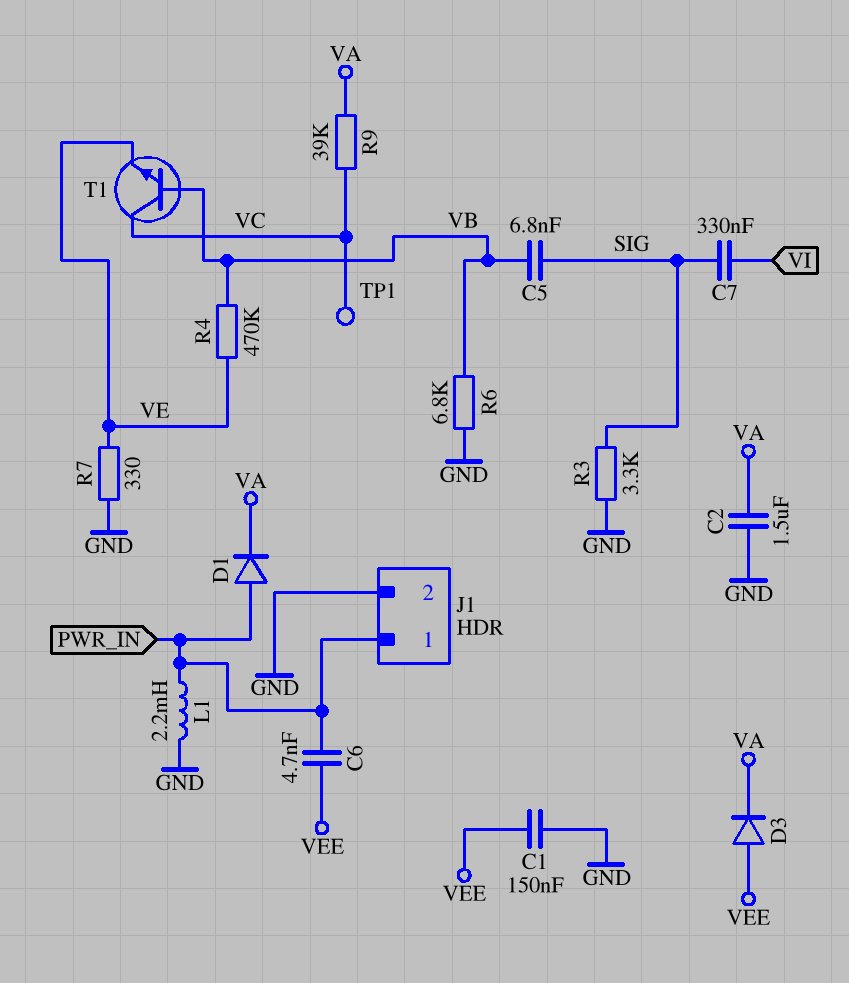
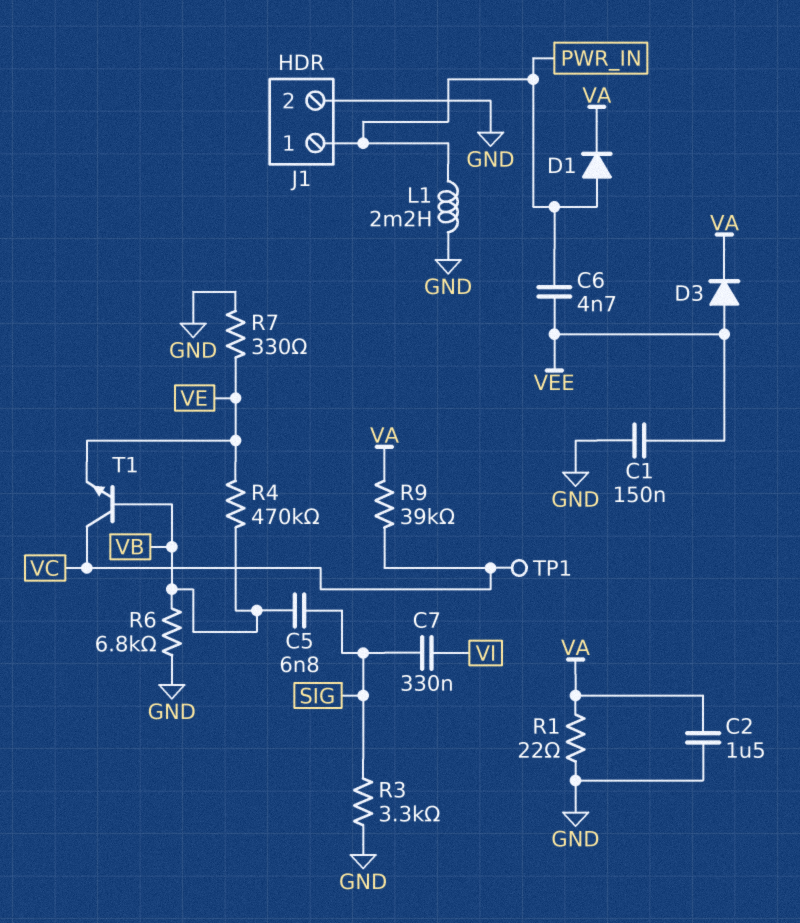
R1: none -> 22 (GND, VA)

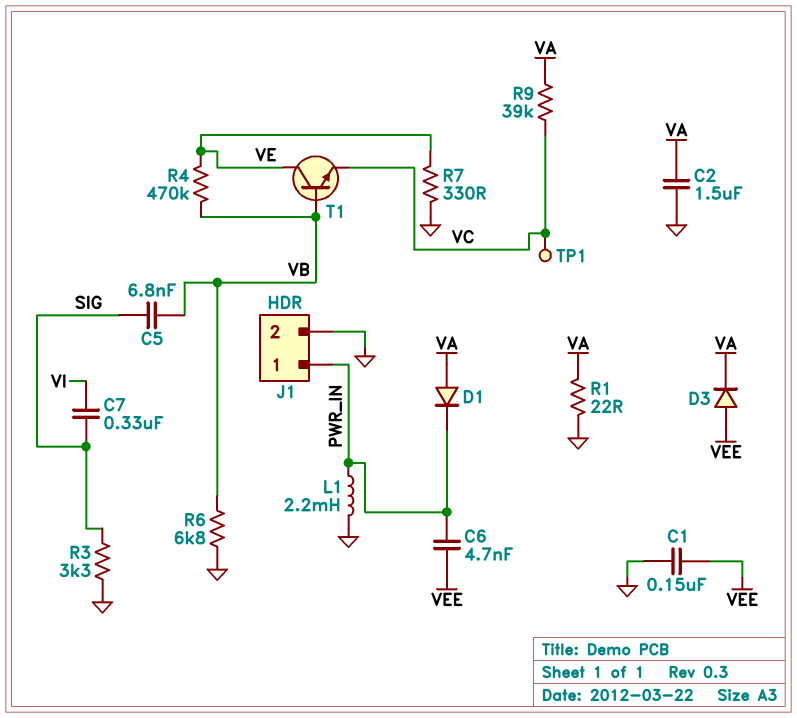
D1: diode (A PWR_IN, K VA) -> diode (A VA, K PWR_IN)
T1: NPN (B VB, C VC, E VE) -> NPN (B VB, C VE, E VC)

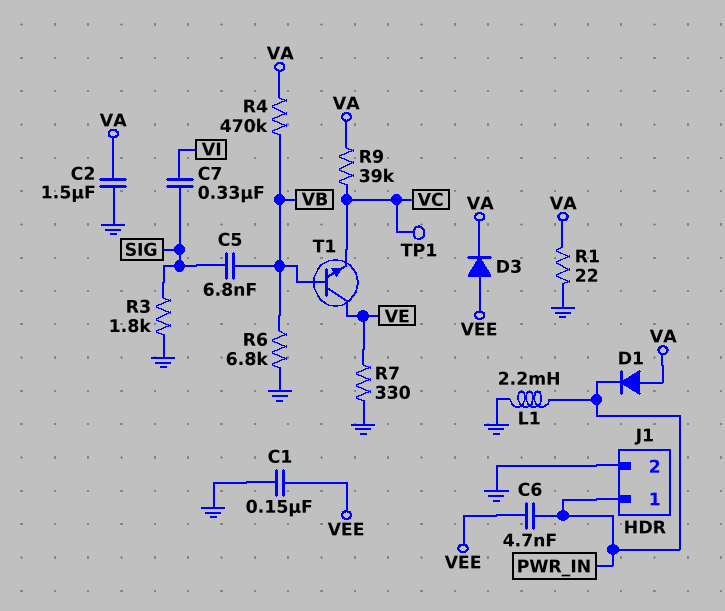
R3: 3.3k (GND, SIG) -> 1.8k (GND, SIG)
R4: 470k (VB, VE) -> 470k (VA, VB)

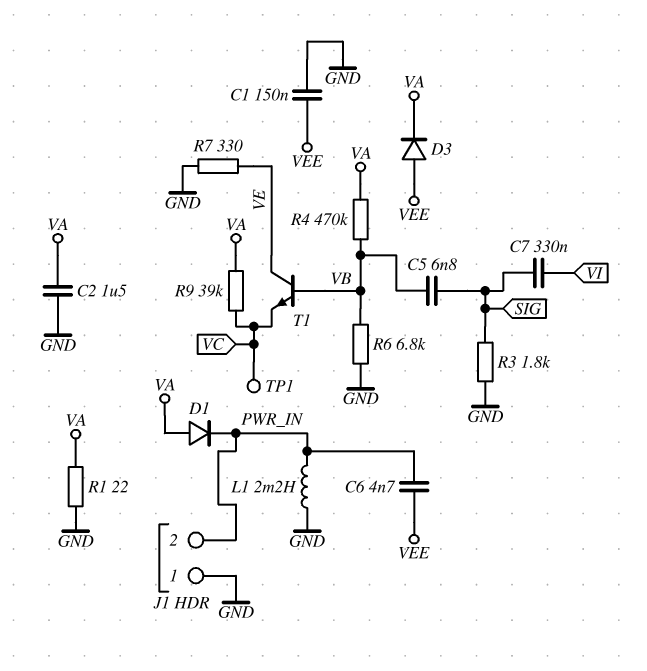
J1 pin 1: PWR_IN -> GND
J1 pin 2: GND -> PWR_IN

